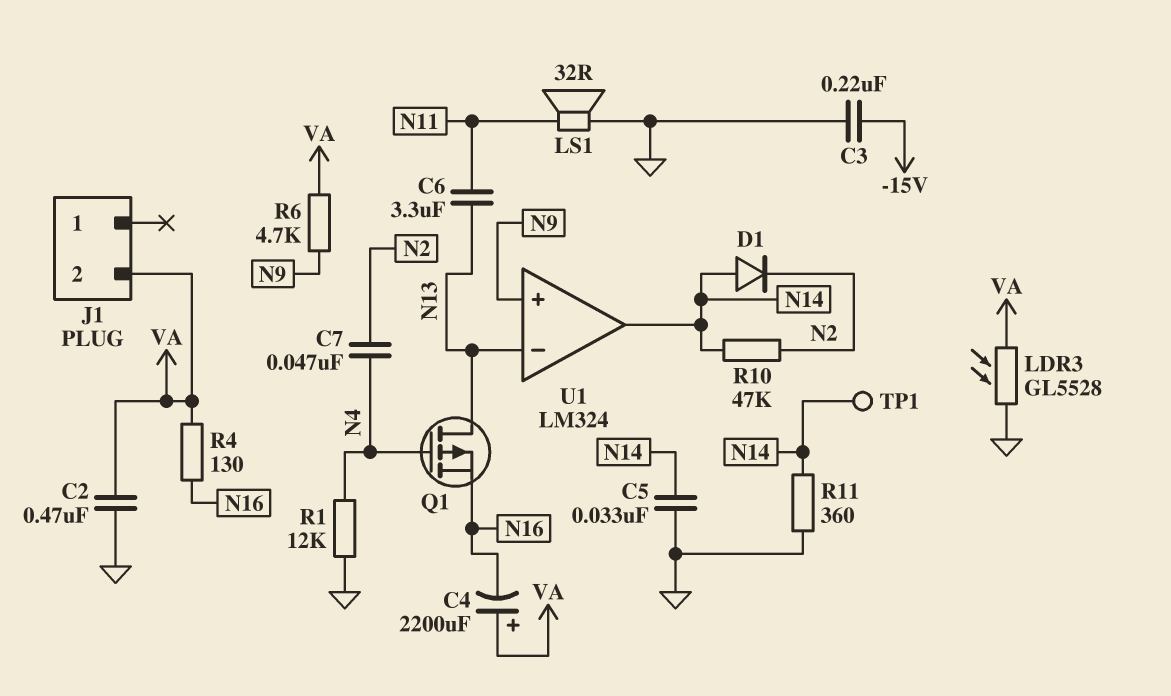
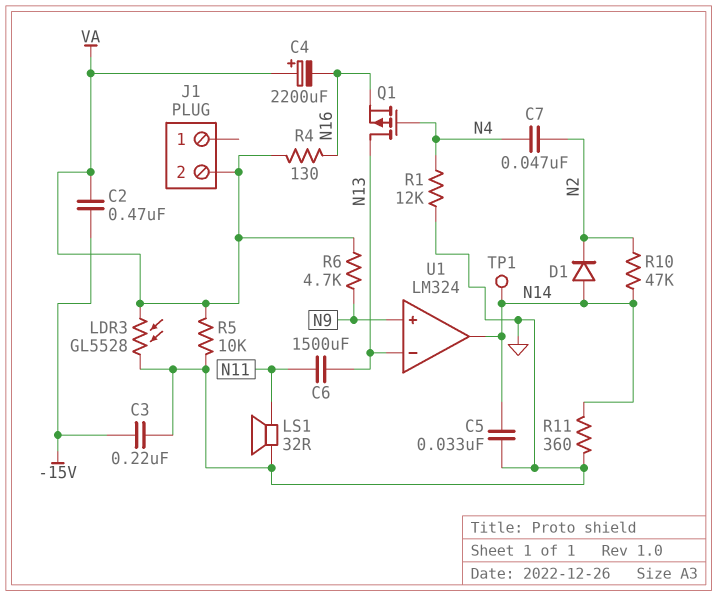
C2: 470nF (GND, VA) -> 470nF (-15V, VA)
C6: 3.3uF (N11, N13) -> 1500uF (N11, N13)
R5: none -> 10k (GND, VA)

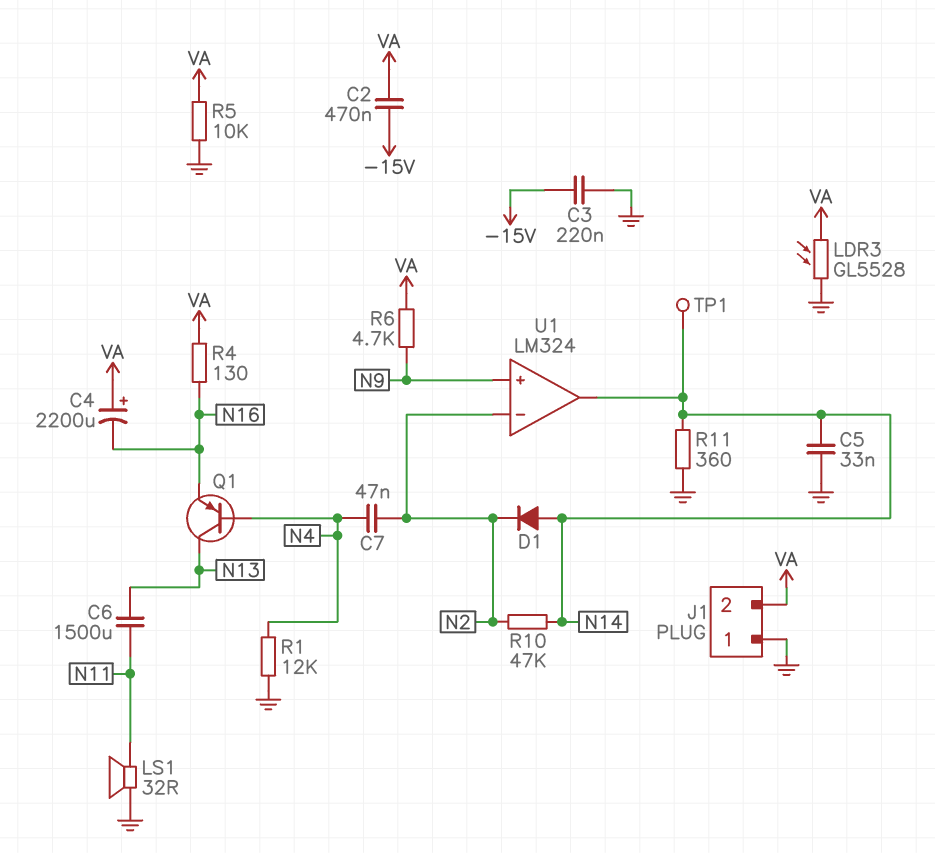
J1 pin 1: none -> GND
Q1: PMOS (G N4, D N13, S N16) -> PNP (B N4, C N13, E N16)
U1 pin in-: N13 -> N2

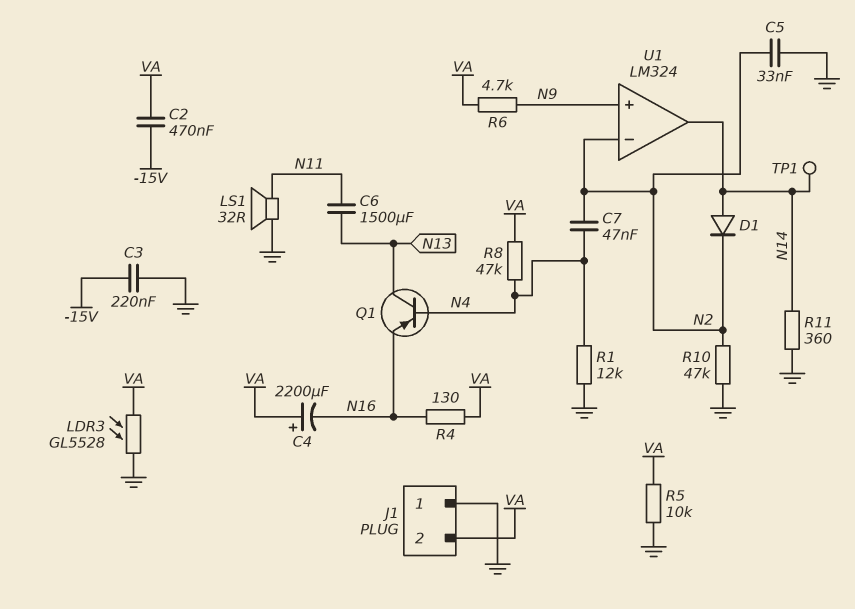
C5: 33nF (GND, N14) -> 33nF (GND, N2)
R8: none -> 47k (N4, VA)
R10: 47k (N2, N14) -> 47k (GND, N2)

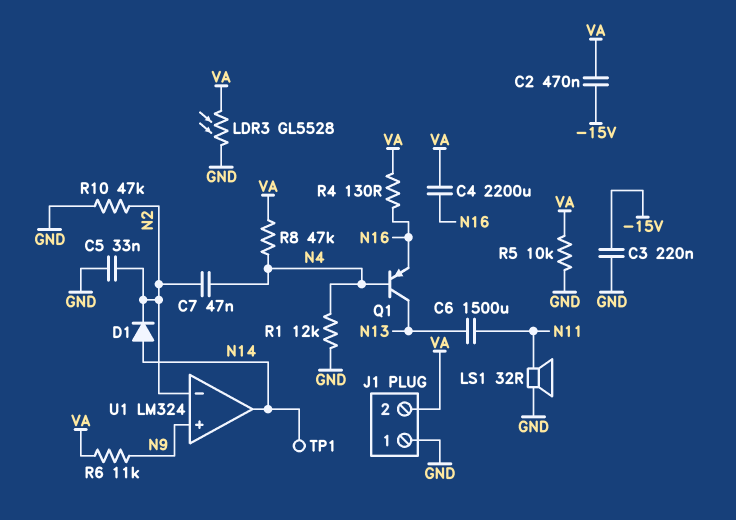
C4: 2200uF (plus VA, minus N16) -> 2200uF (N16, VA)
R6: 4.7k (N9, VA) -> 11k (N9, VA)
R11: 360 (GND, N14) -> none

